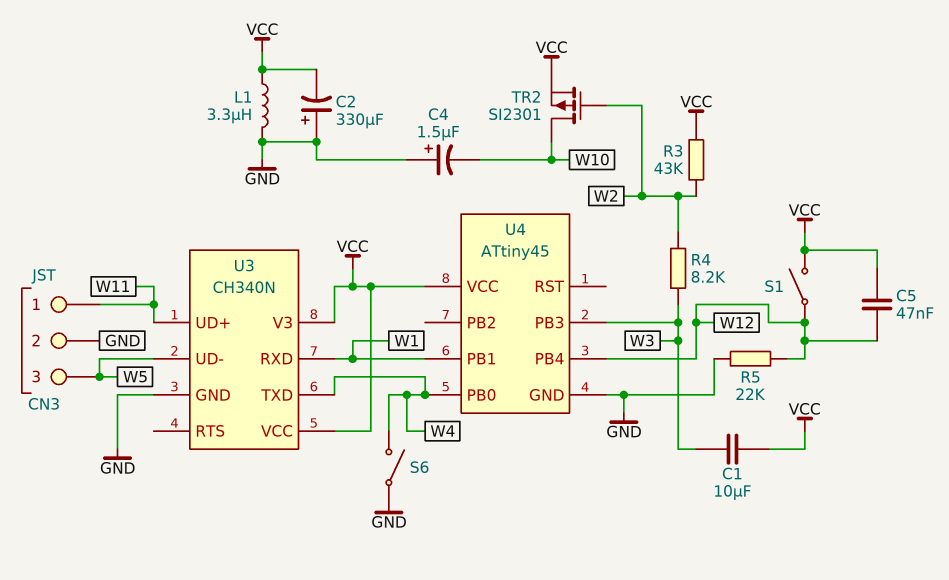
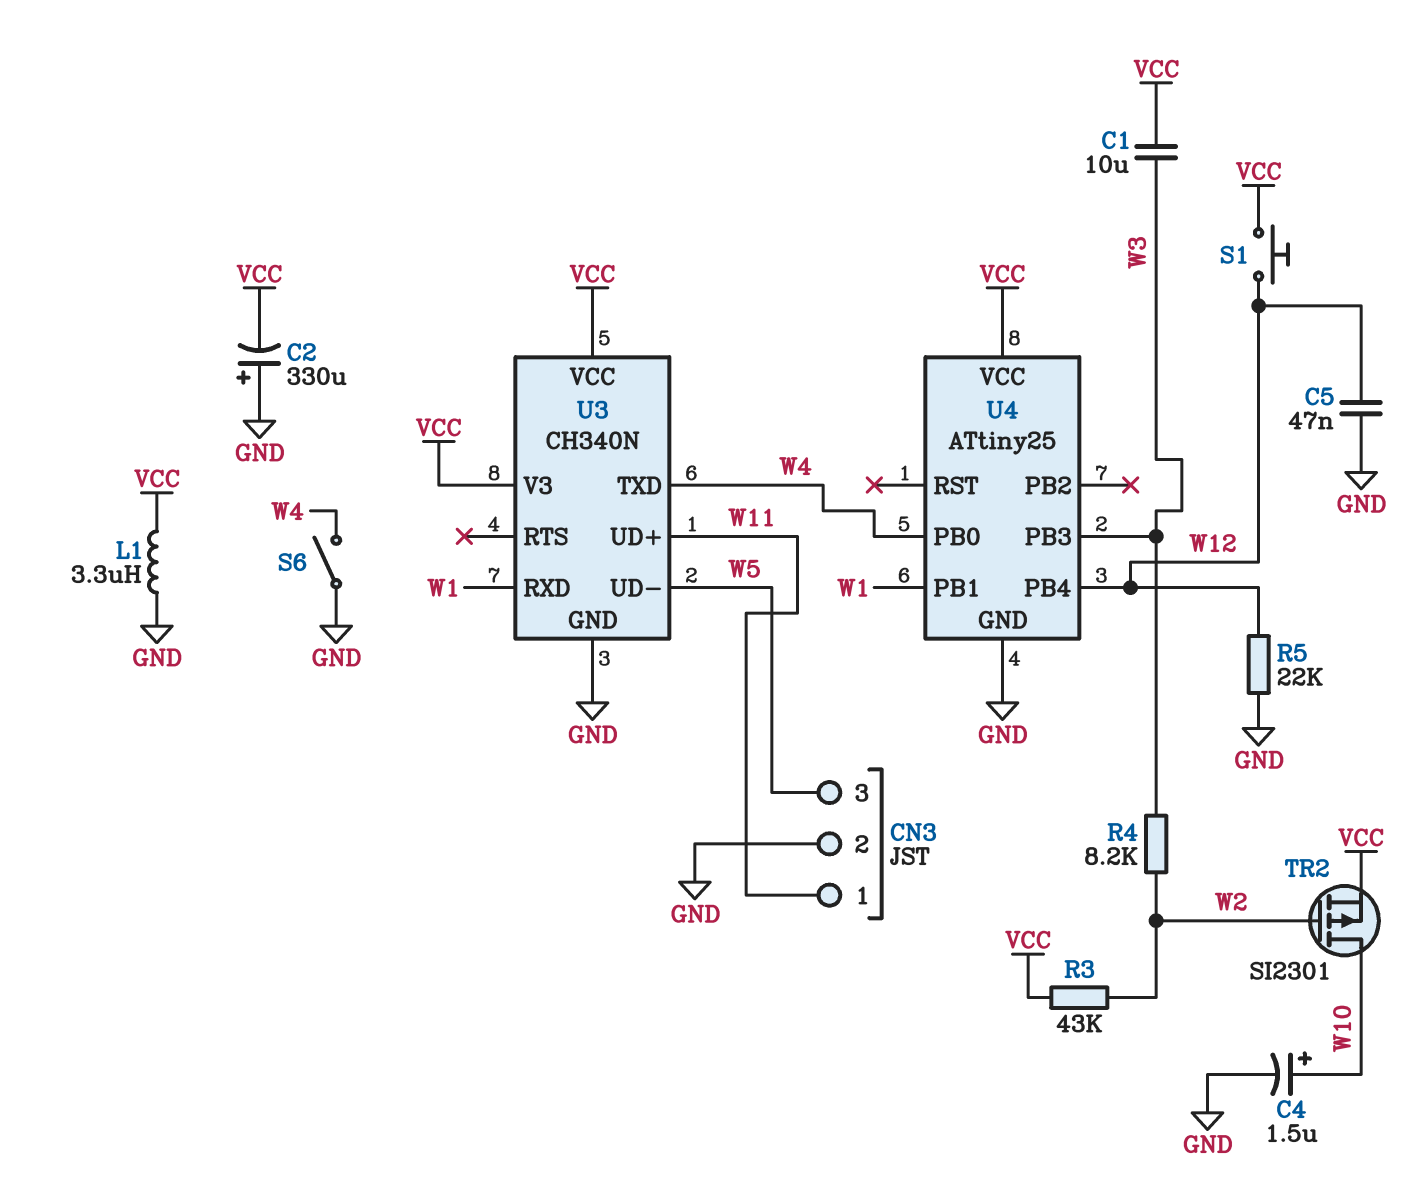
C4: 1.5uF (plus GND, minus W10) -> 1.5uF (plus W10, minus GND)
C5: 47nF (VCC, W12) -> 47nF (GND, W12)
S1: switch (VCC, W12) -> button (VCC, W12)
U4: ATtiny45 -> ATtiny25

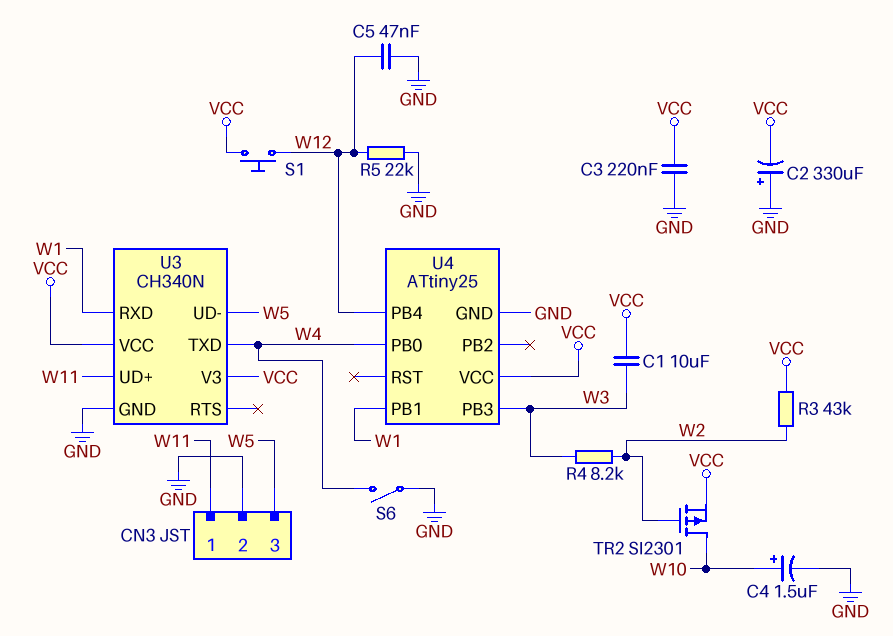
C3: none -> 220nF (GND, VCC)
L1: 3.3uH (GND, VCC) -> none

